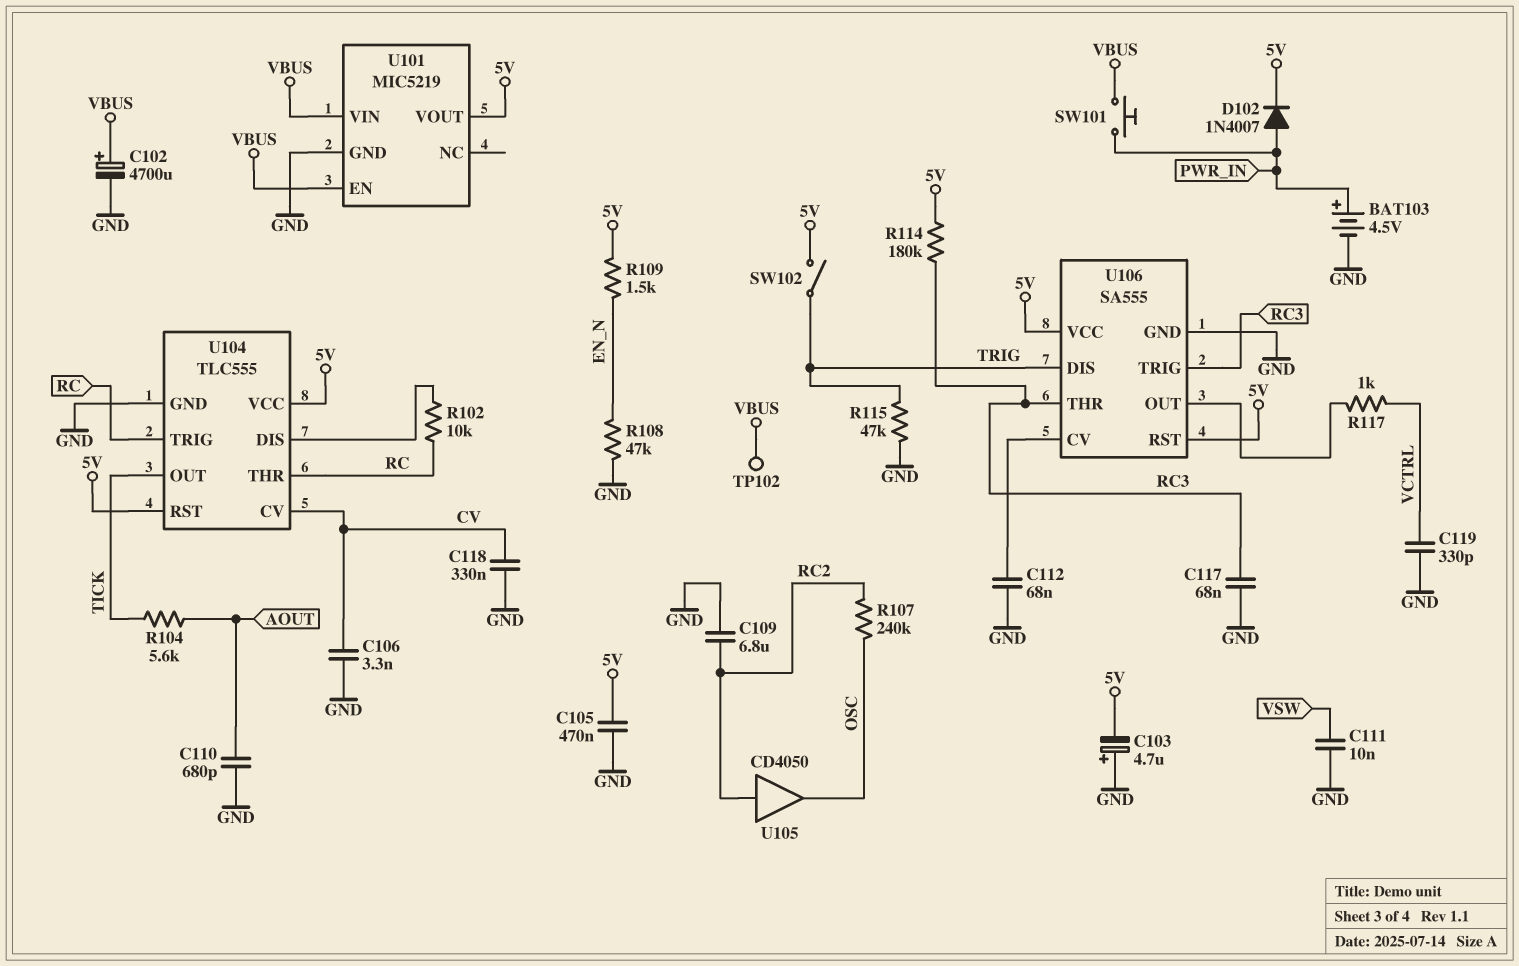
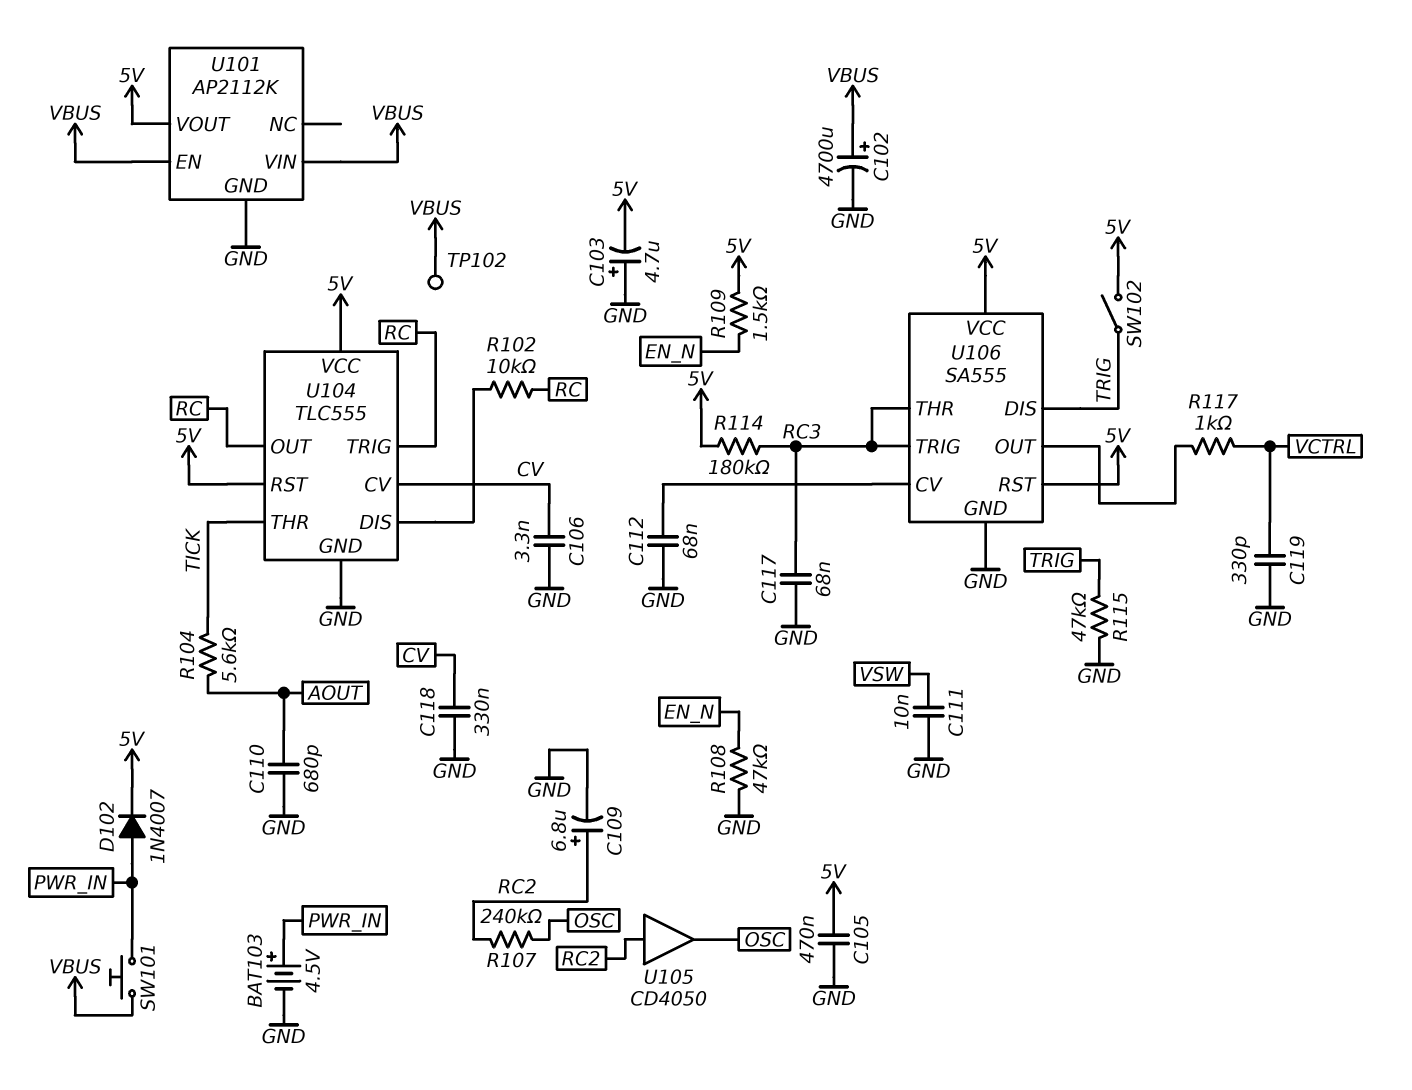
C109: 6.8uF (GND, RC2) -> 6.8uF (plus RC2, minus GND)
U101: MIC5219 -> AP2112K
U104 pin OUT: TICK -> RC
U104 pin THR: RC -> TICK

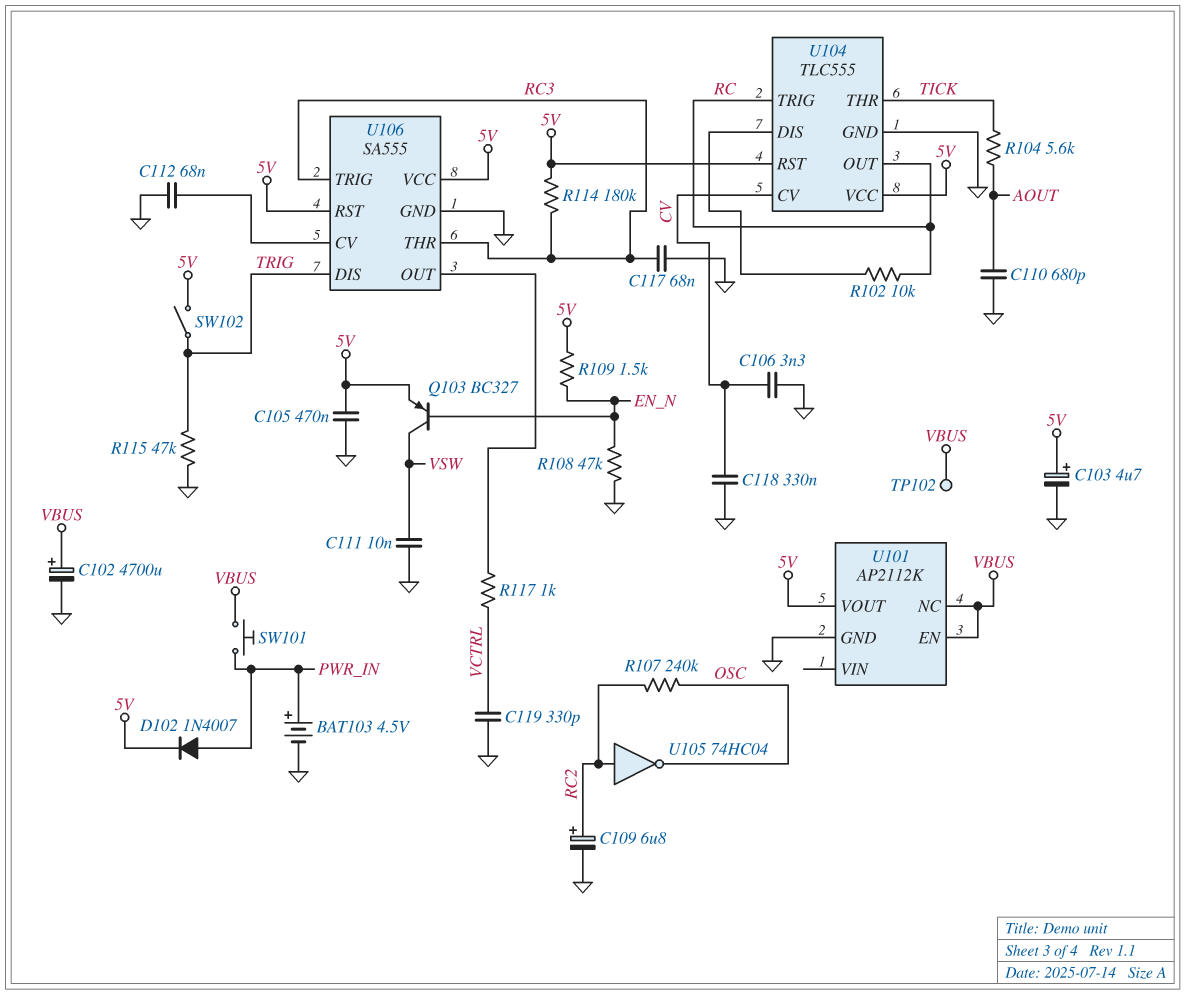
C103: 4.7uF (plus GND, minus 5V) -> 4.7uF (plus 5V, minus GND)
Q103: none -> PNP BC327 (B EN_N, C VSW, E 5V)
U101 pin NC: none -> VBUS
U101 pin VIN: VBUS -> none
U105: buffer CD4050 (in RC2, out OSC) -> NOT 74HC04 (in RC2, out OSC)

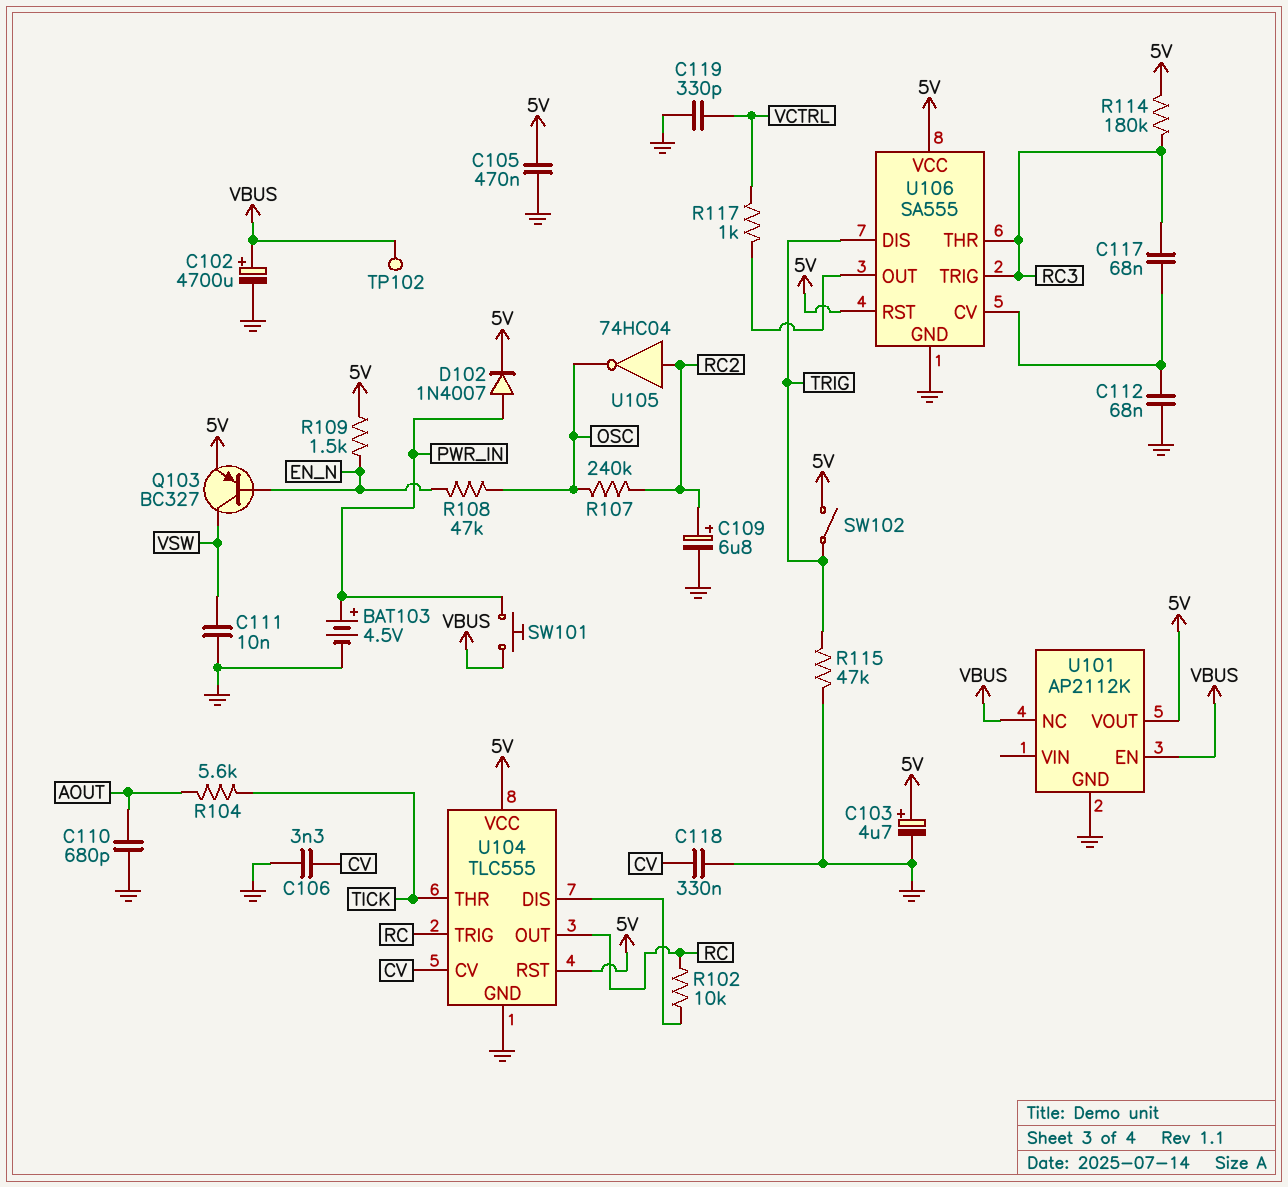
C117: 68nF (GND, RC3) -> 68nF (RC3, U106/CV)
R108: 47k (EN_N, GND) -> 47k (EN_N, OSC)

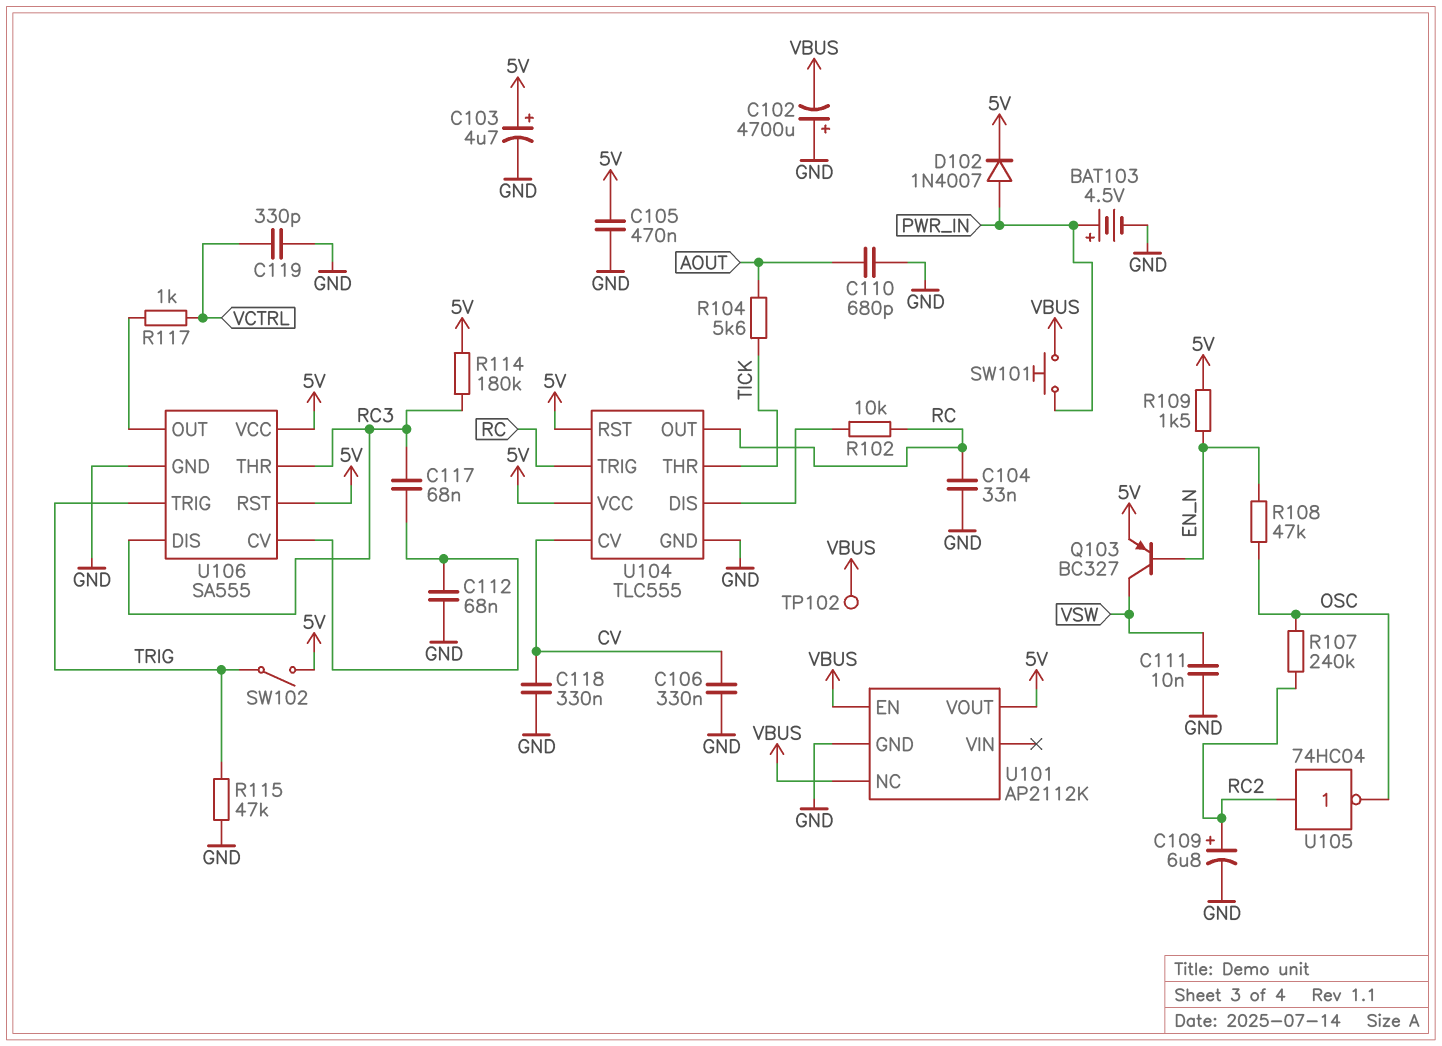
C102: 4700uF (plus VBUS, minus GND) -> 4700uF (plus GND, minus VBUS)
C104: none -> 33nF (GND, RC)
C106: 3.3nF (CV, GND) -> 330nF (CV, GND)
U106 pin DIS: TRIG -> RC3
U106 pin TRIG: RC3 -> TRIG

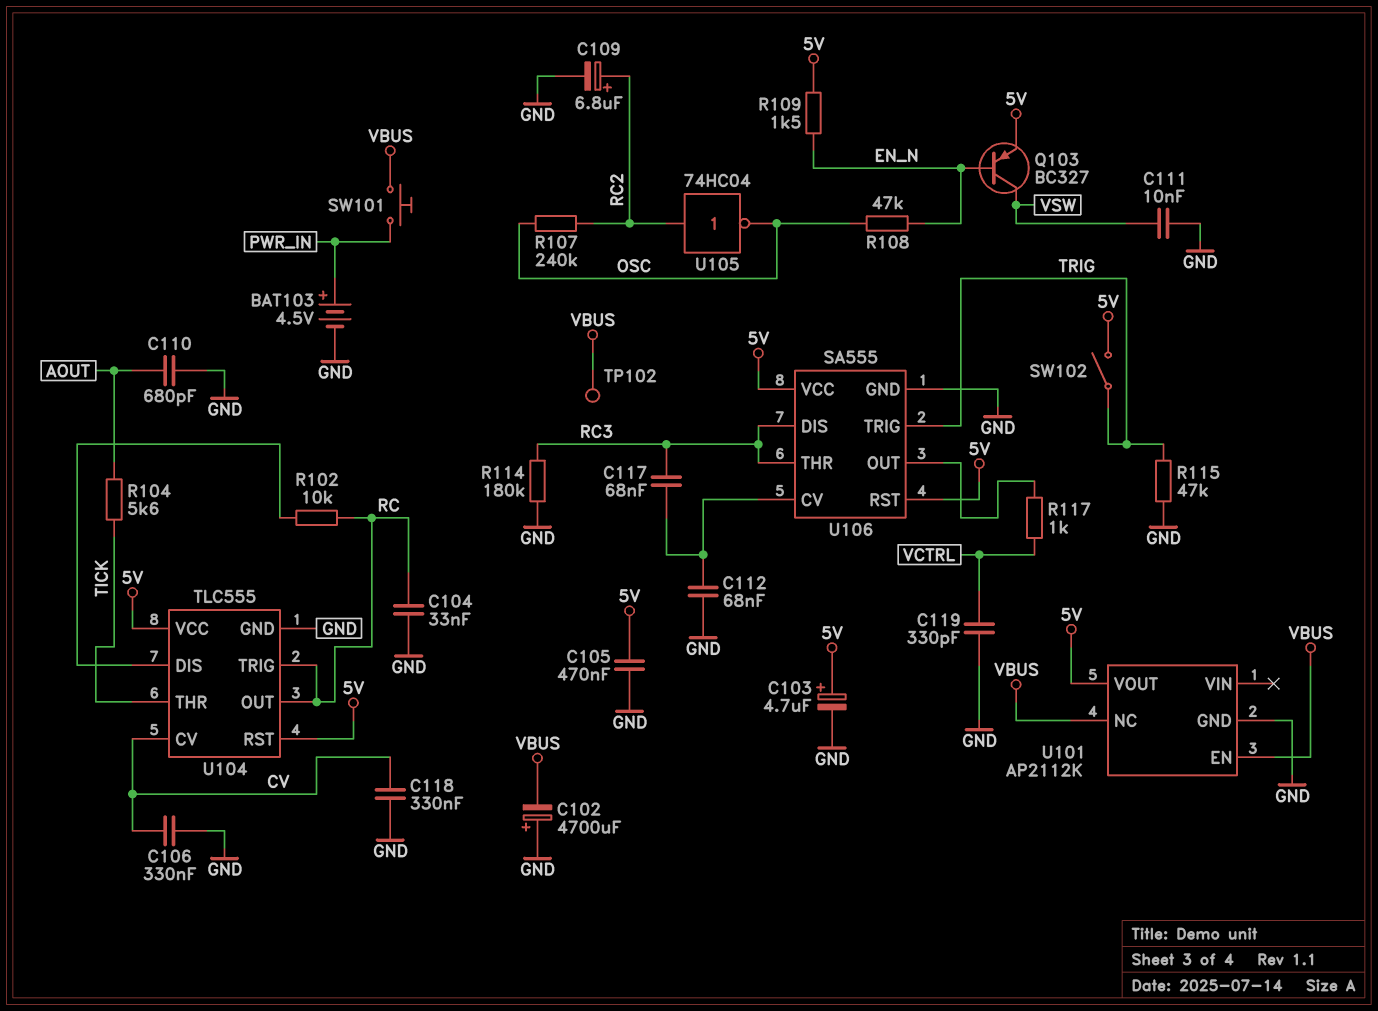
D102: diode 1N4007 (A PWR_IN, K 5V) -> none
R114: 180k (5V, RC3) -> 180k (GND, RC3)

